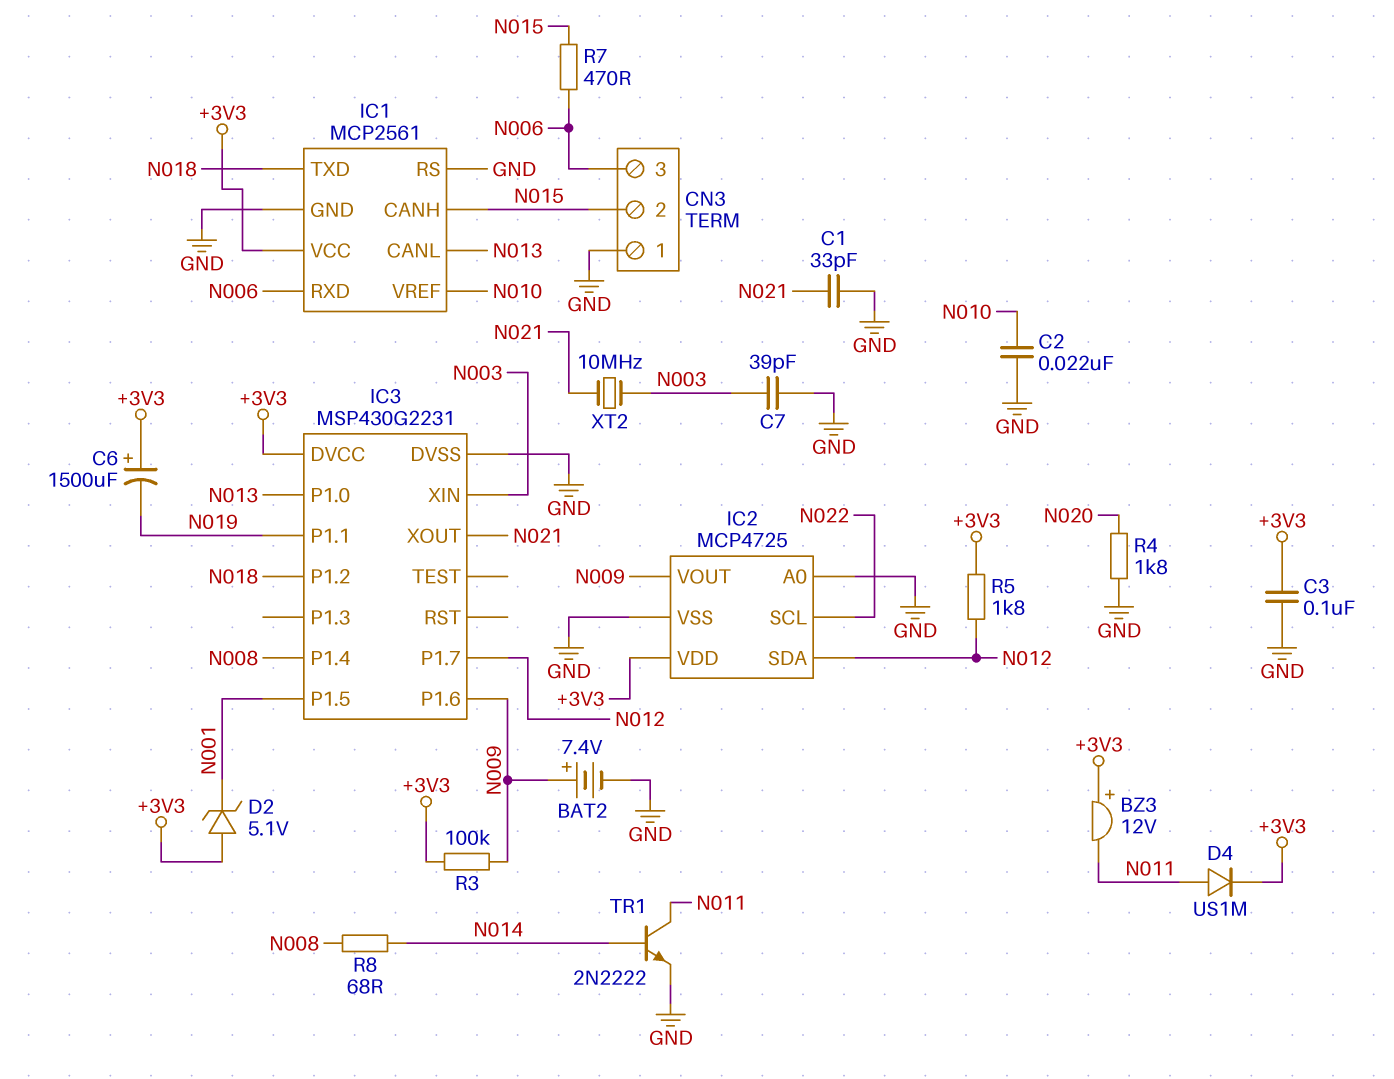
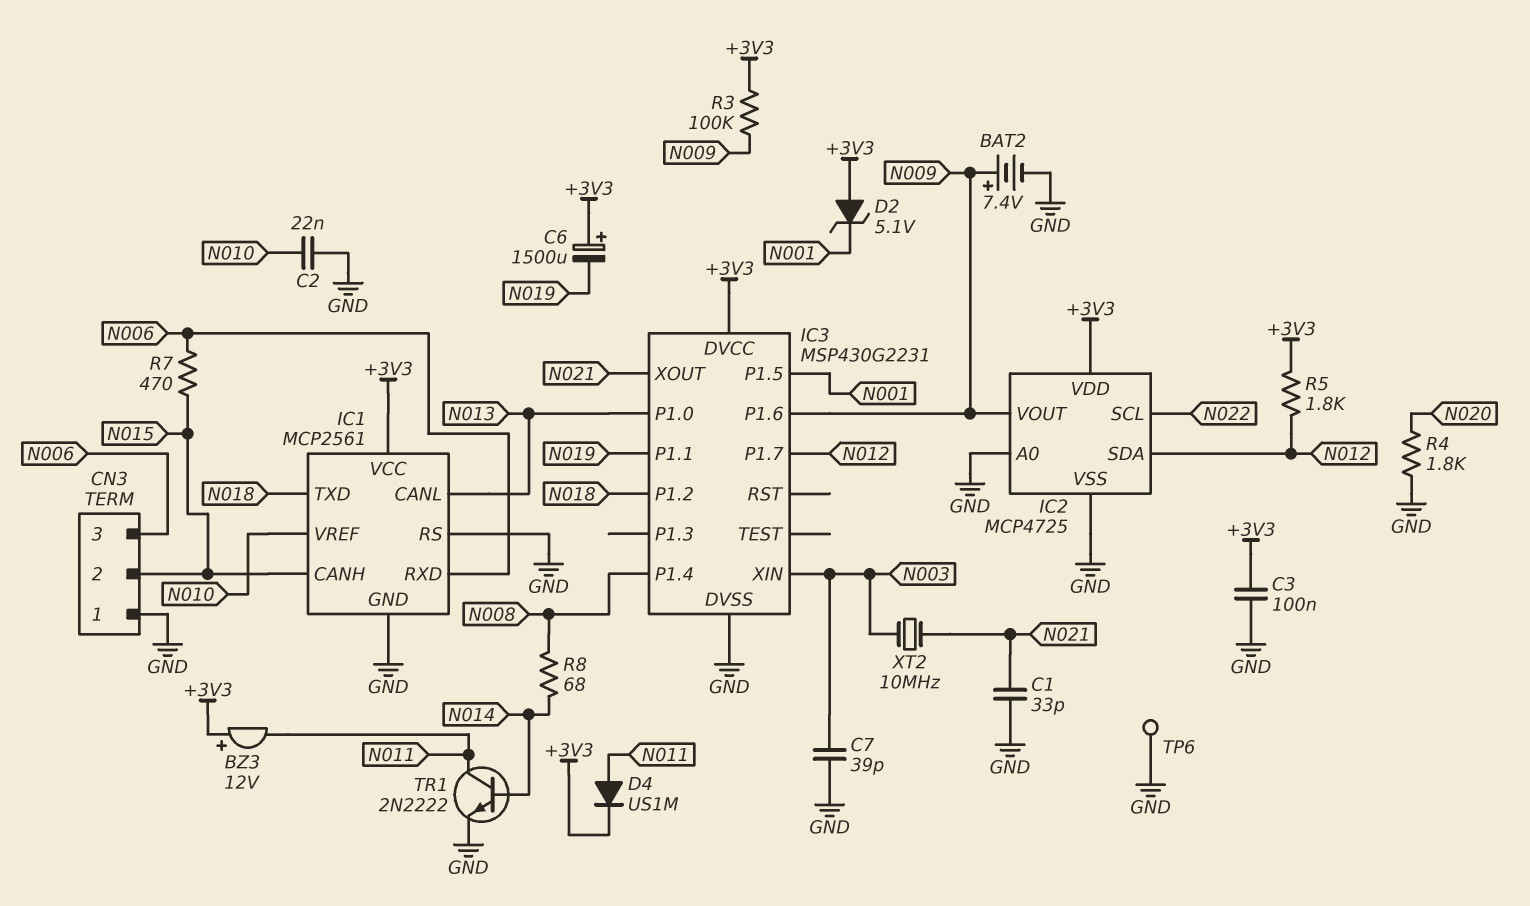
TP6: none -> test point (GND)

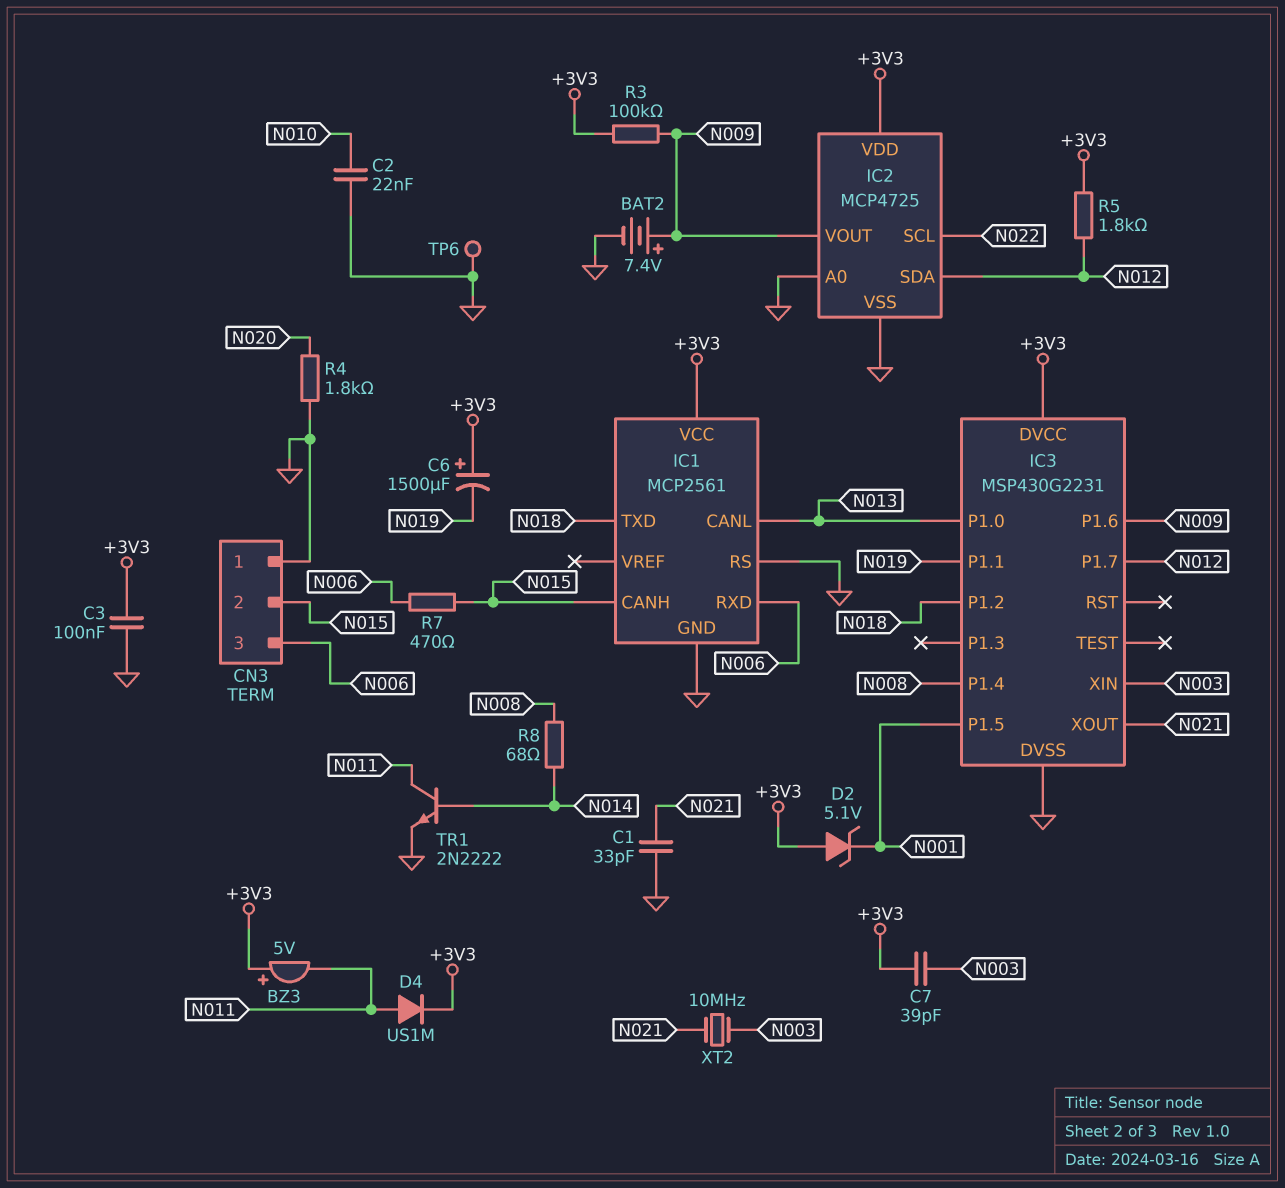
BZ3: buzzer 12V (plus +3V3, minus N011) -> buzzer 5V (plus +3V3, minus N011)
C7: 39pF (GND, N003) -> 39pF (+3V3, N003)
IC1 pin VREF: N010 -> none

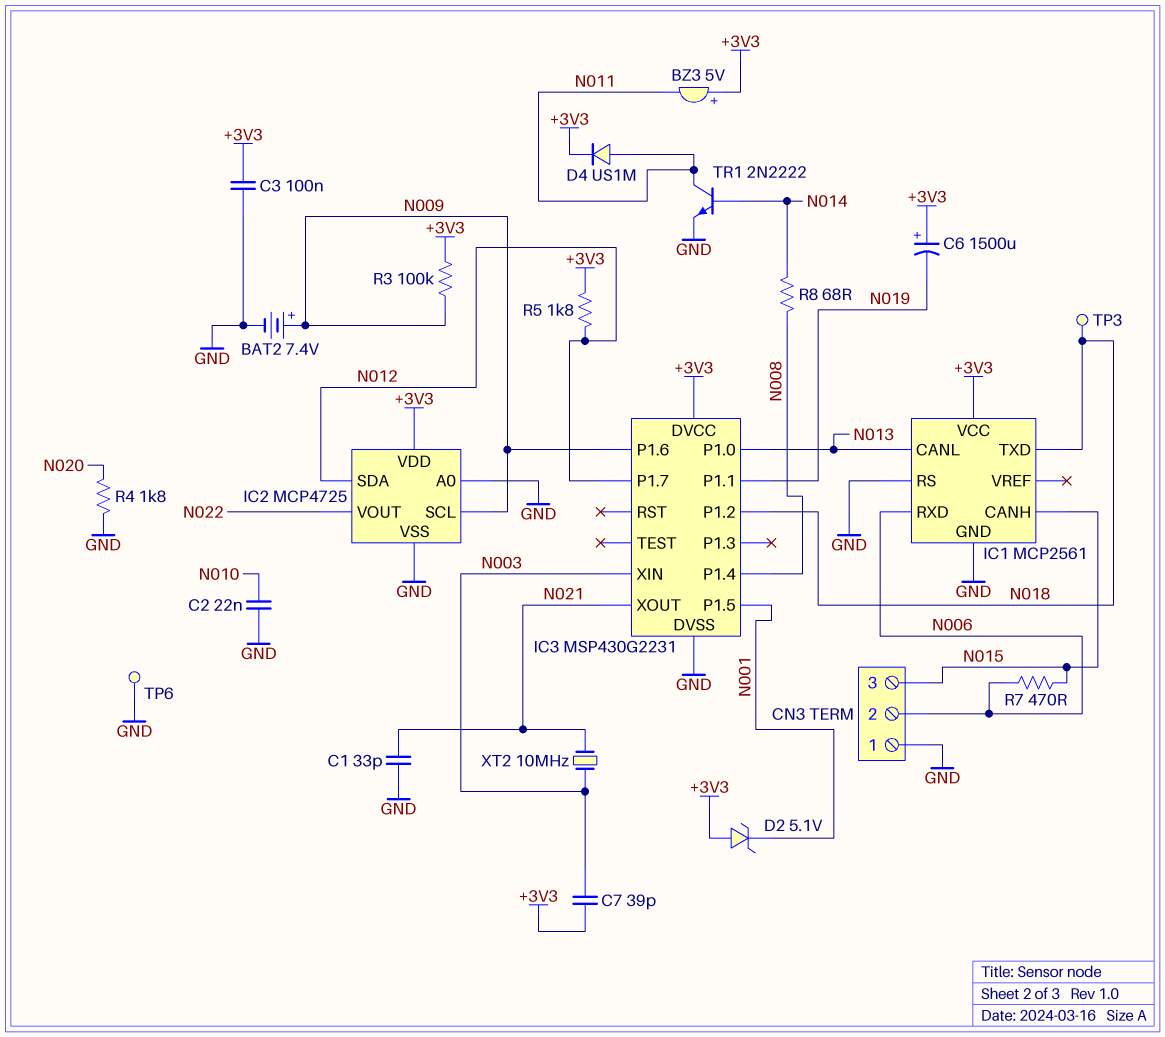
CN3 pin 2: N015 -> N006
CN3 pin 3: N006 -> N015
IC2 pin SCL: N022 -> N009
IC2 pin VOUT: N009 -> N022
TP3: none -> test point (N018)

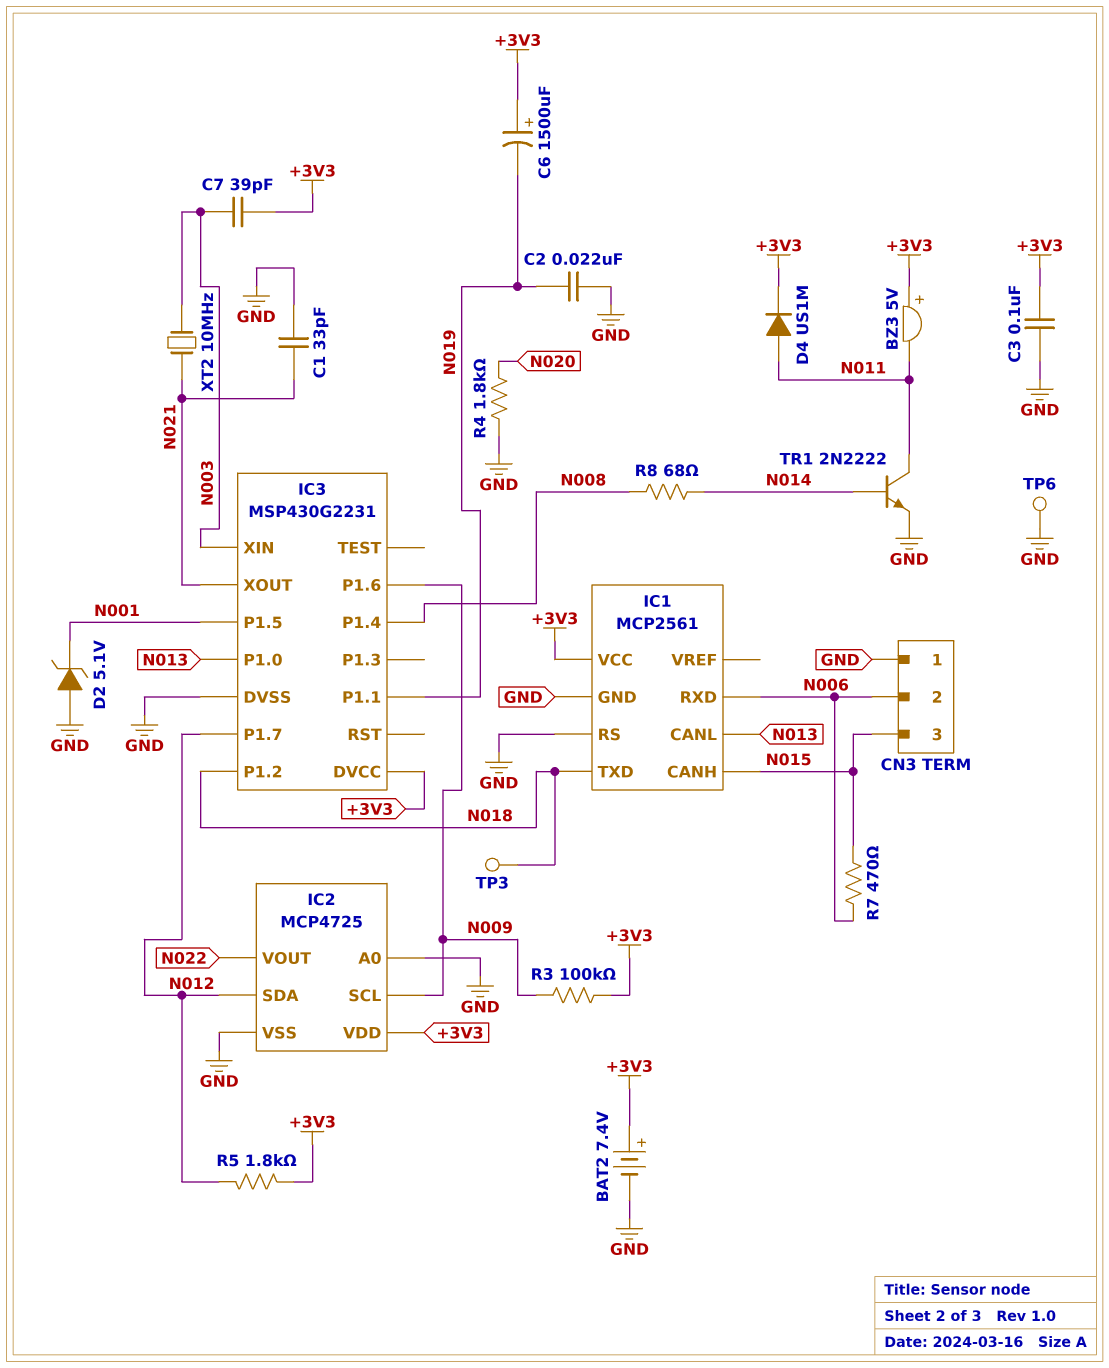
BAT2: 7.4V (plus N009, minus GND) -> 7.4V (plus +3V3, minus GND)
C2: 22nF (GND, N010) -> 22nF (GND, N019)
D2: zener 5.1V (A +3V3, K N001) -> zener 5.1V (A GND, K N001)

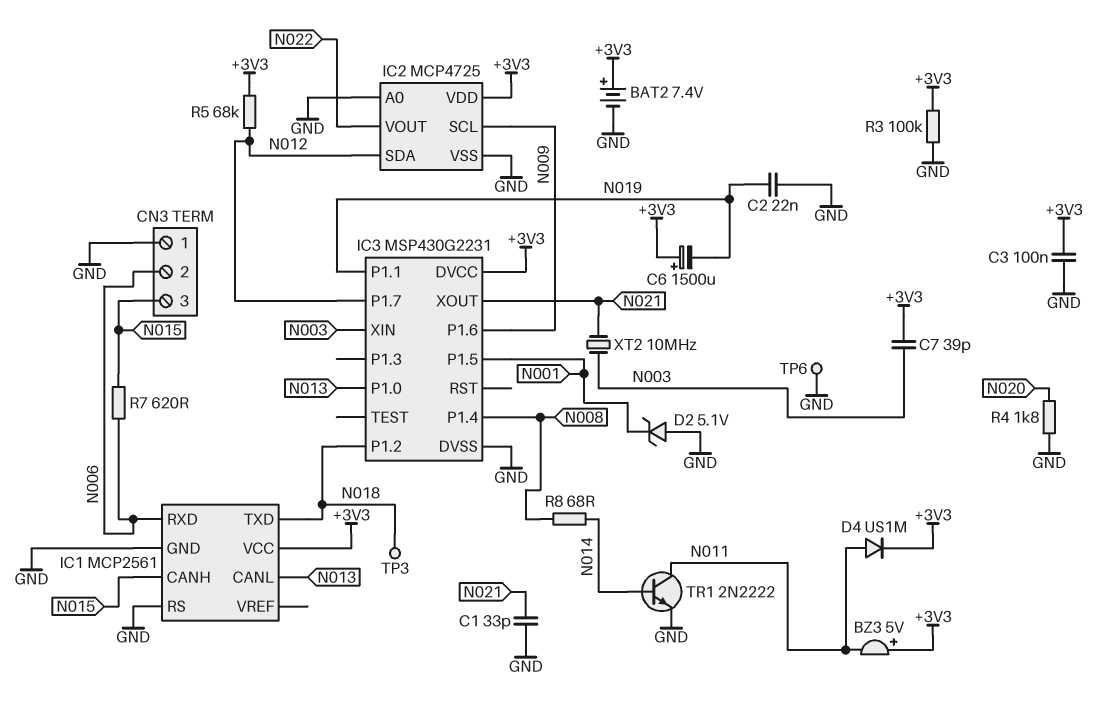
R3: 100k (+3V3, N009) -> 100k (+3V3, GND)
R5: 1.8k (+3V3, N012) -> 68k (+3V3, N012)
R7: 470 (N006, N015) -> 620 (N006, N015)

